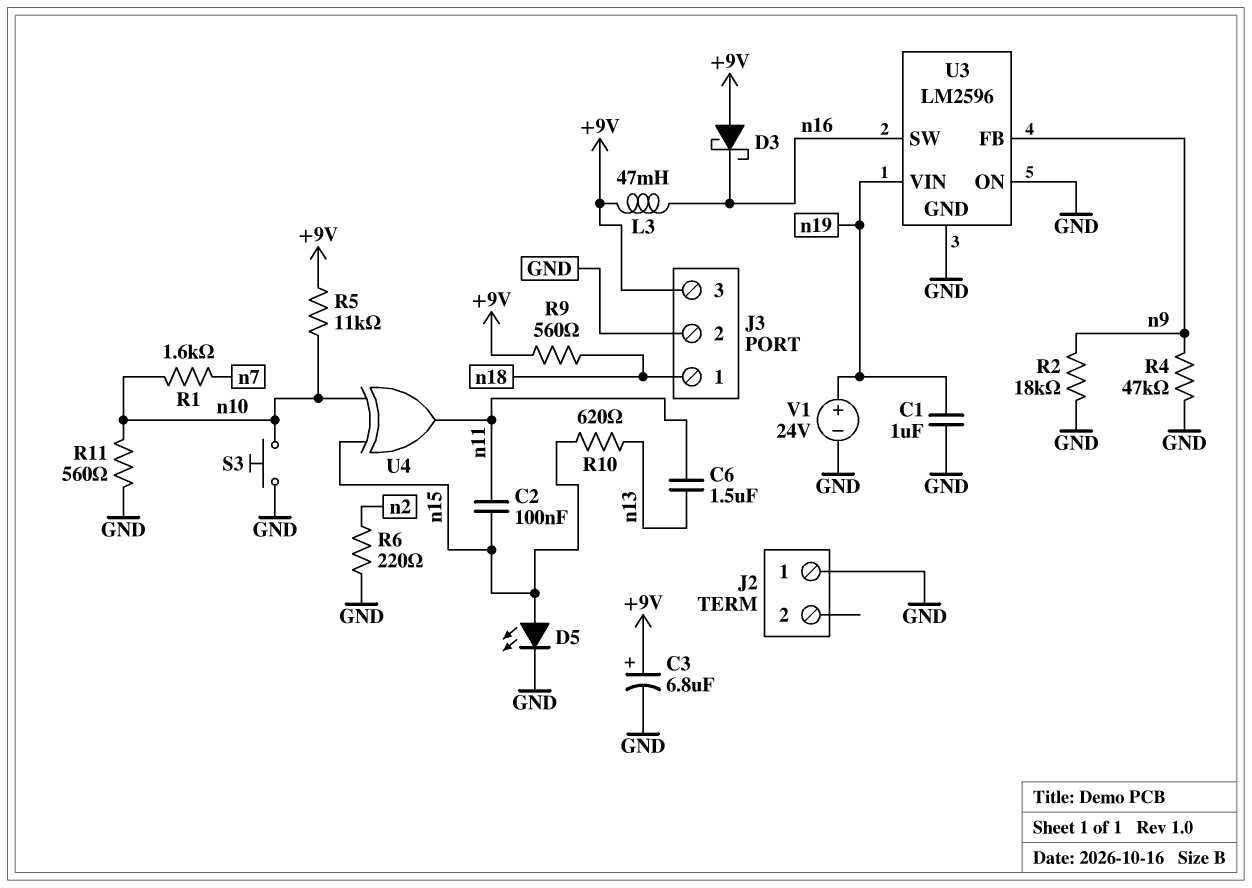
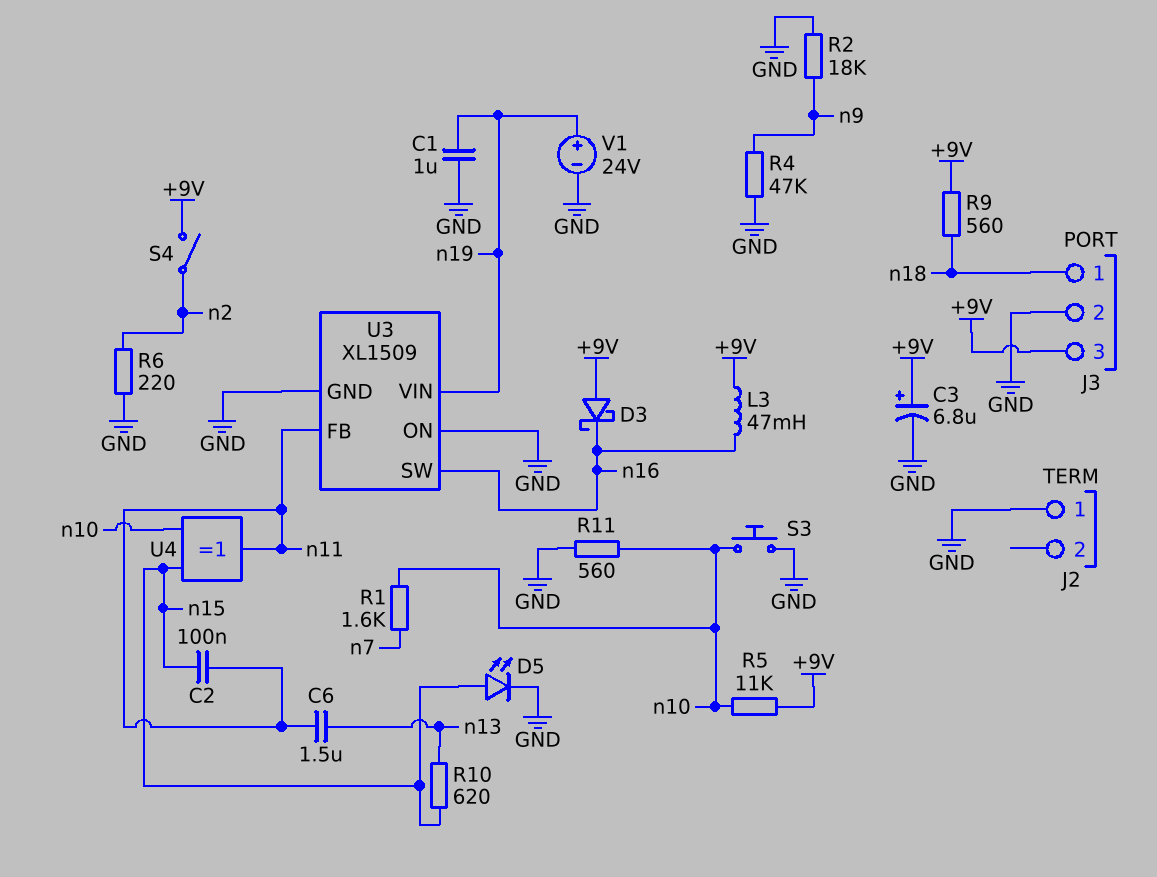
S4: none -> switch (+9V, n2)
U3: LM2596 -> XL1509
U3 pin FB: n9 -> n11

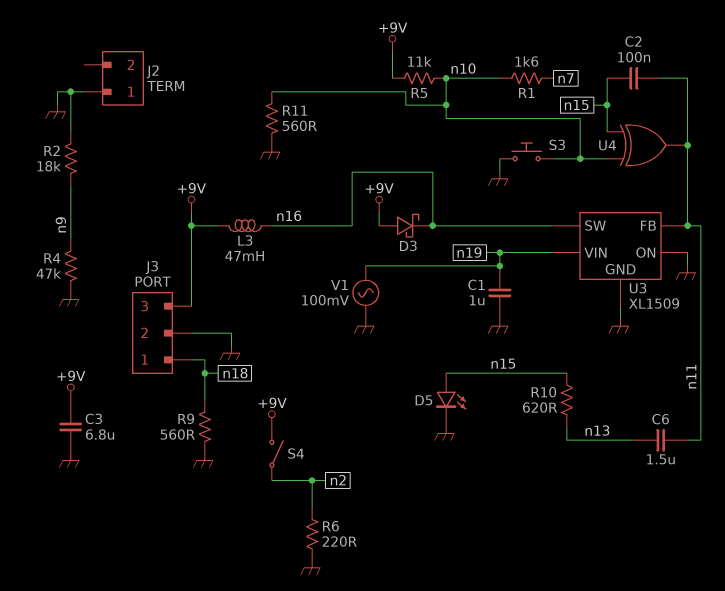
C3: 6.8uF (plus +9V, minus GND) -> 6.8uF (+9V, GND)
R9: 560 (+9V, n18) -> 560 (GND, n18)
V1: 24V (plus n19, minus GND) -> AC 100mV (GND, n19)

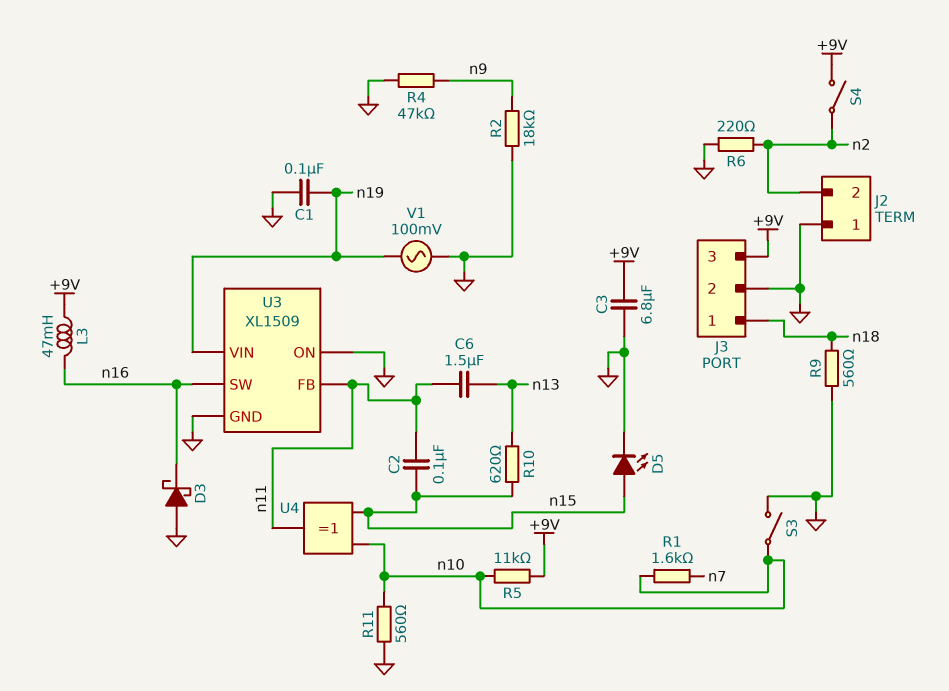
C1: 1uF (GND, n19) -> 100nF (GND, n19)
D3: schottky (A +9V, K n16) -> schottky (A GND, K n16)
J2 pin 2: none -> n2
S3: button (GND, n10) -> switch (GND, n10)

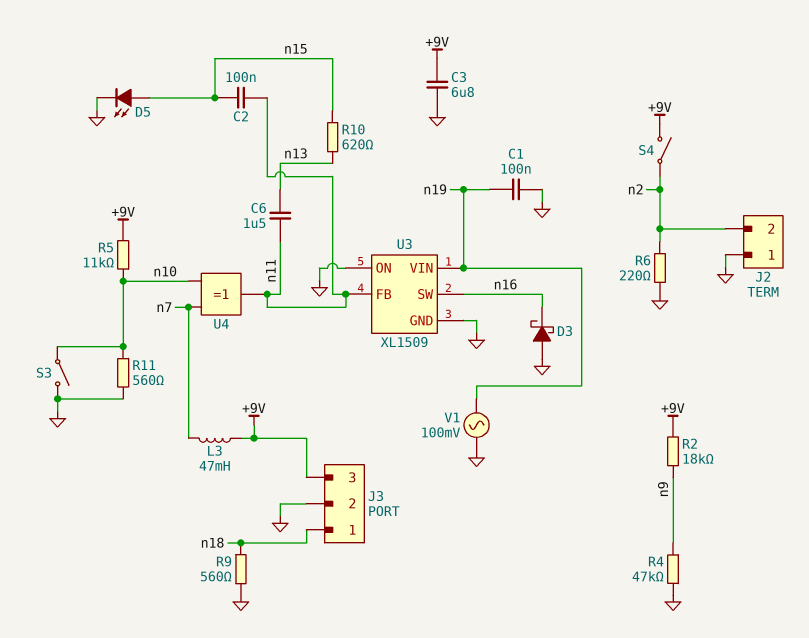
L3: 47mH (+9V, n16) -> 47mH (+9V, n7)
R1: 1.6k (n7, n10) -> none
R2: 18k (GND, n9) -> 18k (+9V, n9)
U4: XOR (in n10, in n15, out n11) -> XOR (in n7, in n10, out n11)

